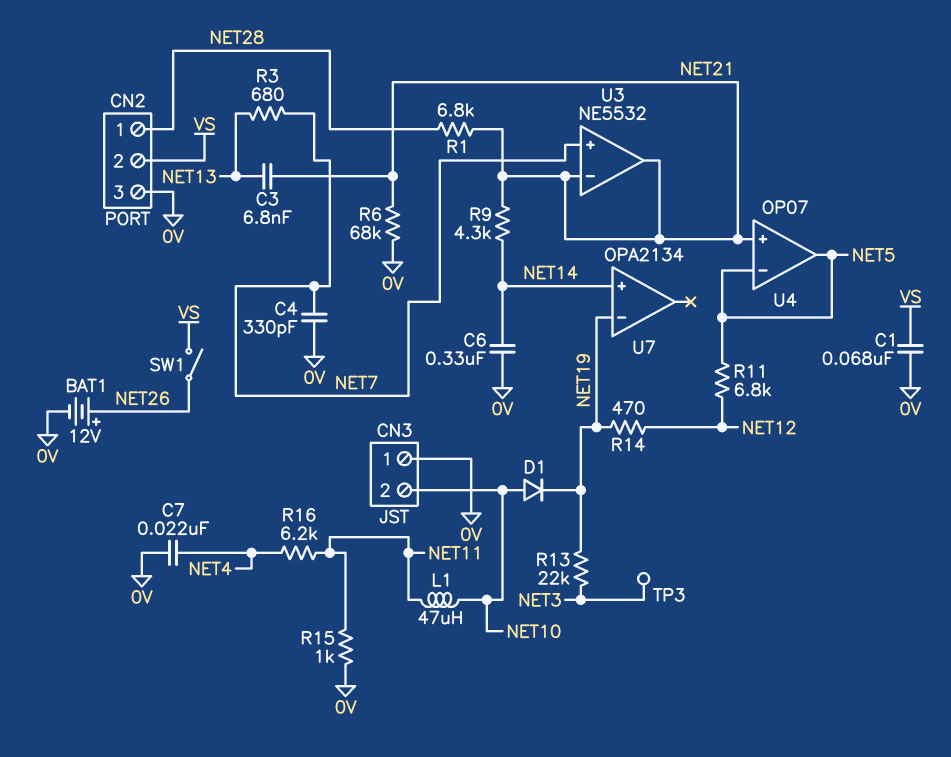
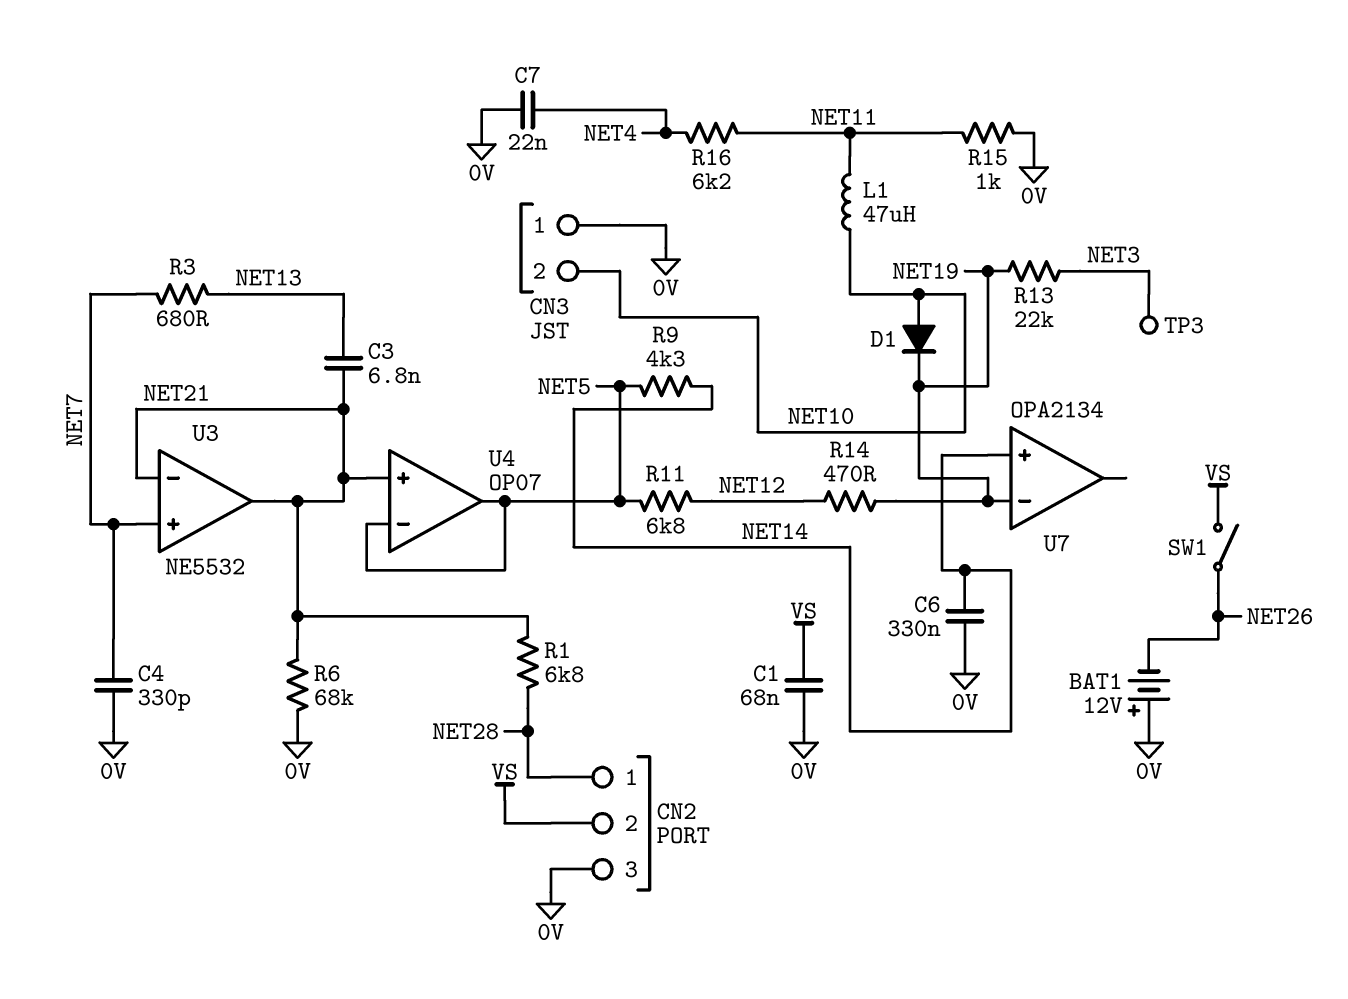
BAT1: 12V (plus NET26, minus 0V) -> 12V (plus 0V, minus NET26)
R9: 4.3k (NET14, NET21) -> 4.3k (NET5, NET14)

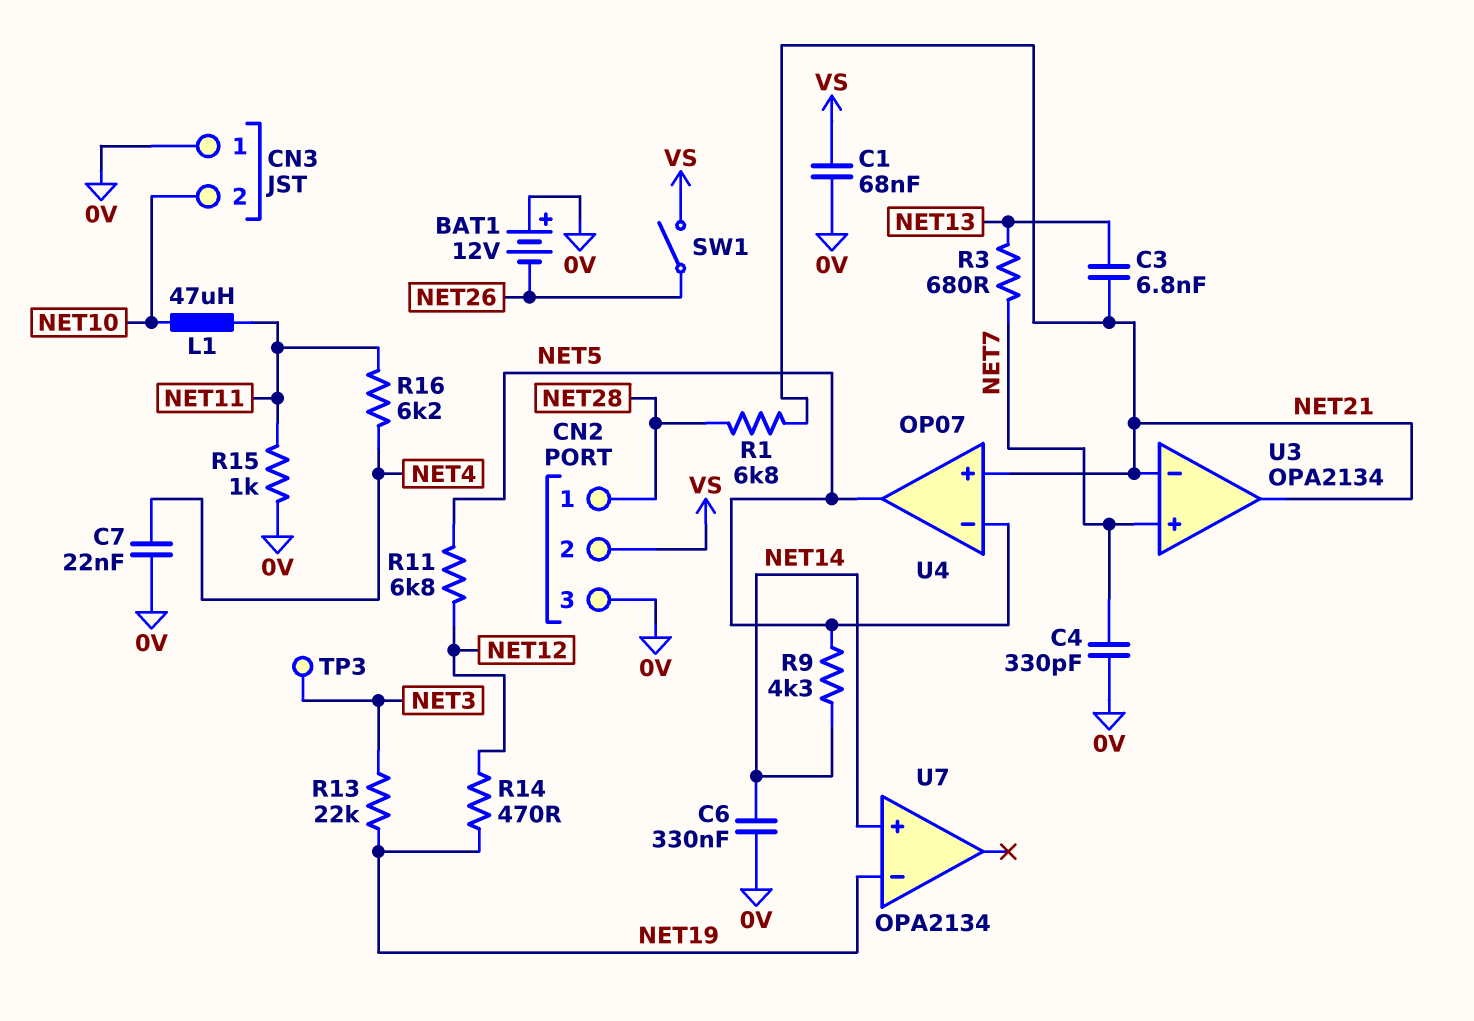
D1: diode (A NET10, K NET19) -> none
R6: 68k (0V, NET21) -> none
U3: NE5532 -> OPA2134

